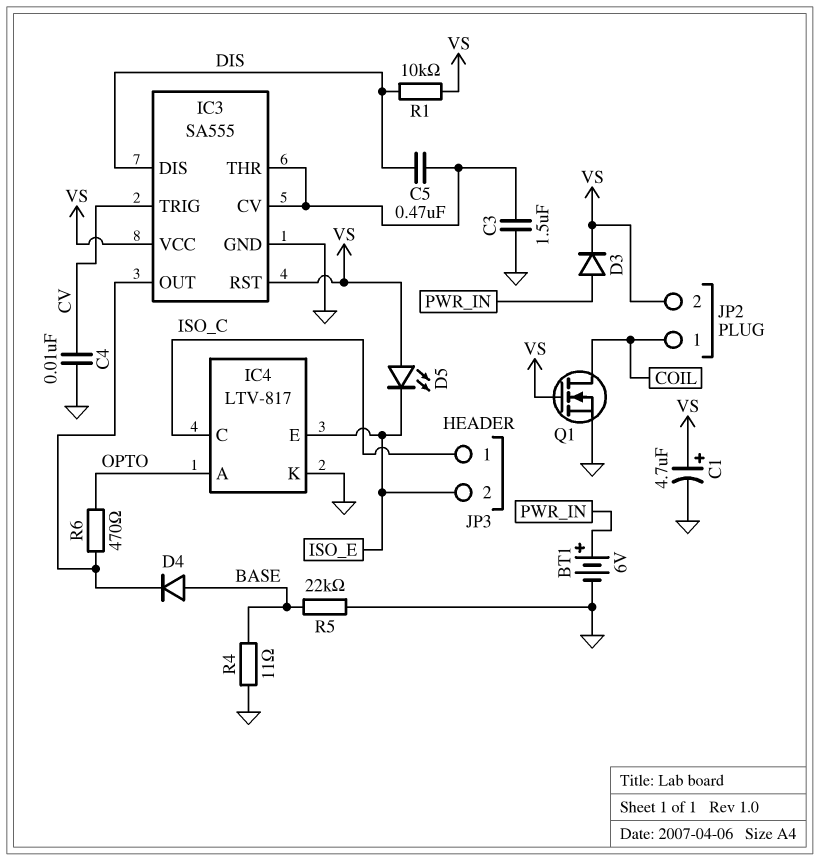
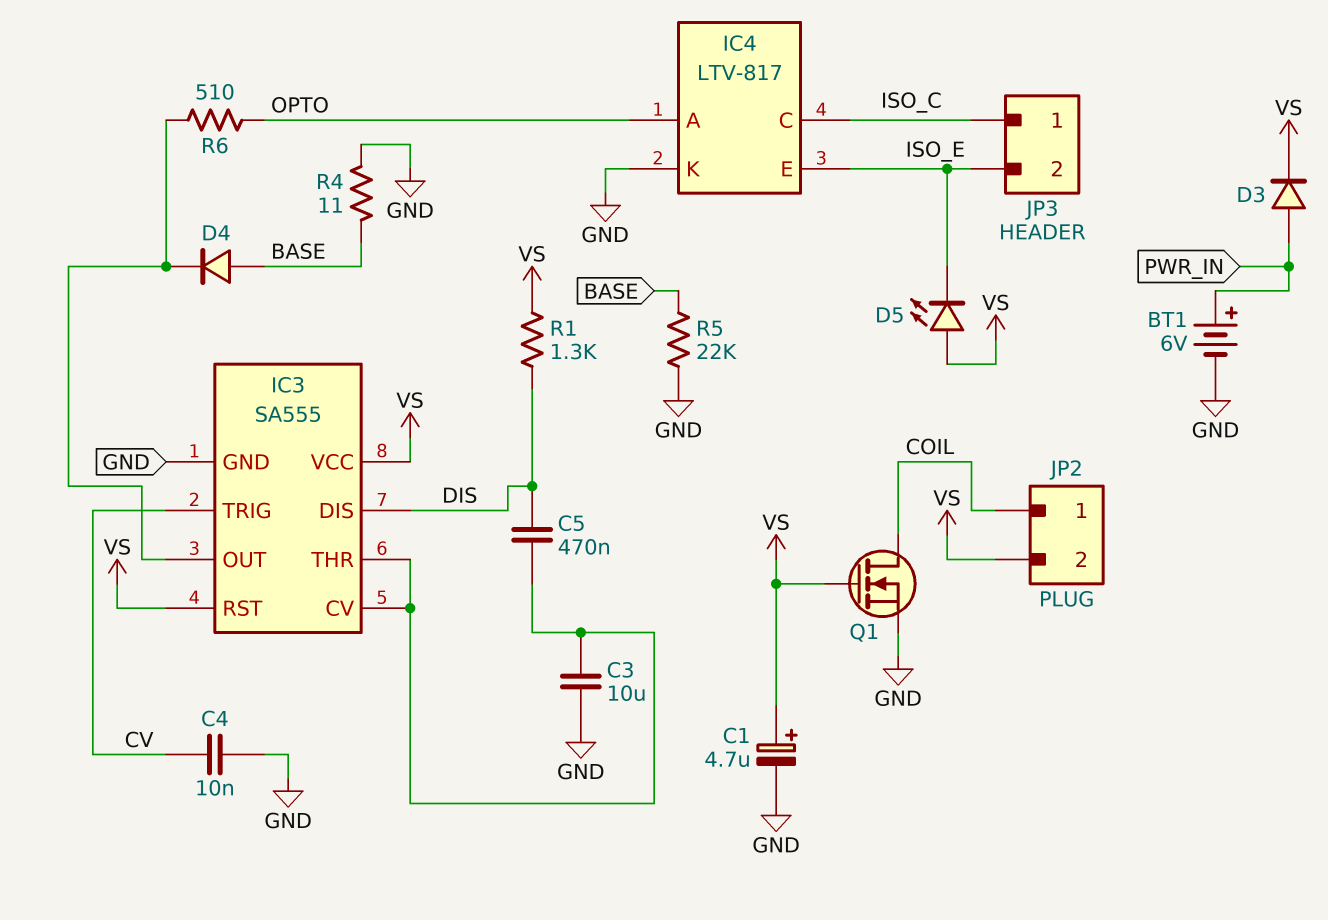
C3: 1.5uF (GND, IC3/CV) -> 10uF (GND, IC3/CV)
R1: 10k (DIS, VS) -> 1.3k (DIS, VS)
R6: 470 (IC3/OUT, OPTO) -> 510 (IC3/OUT, OPTO)

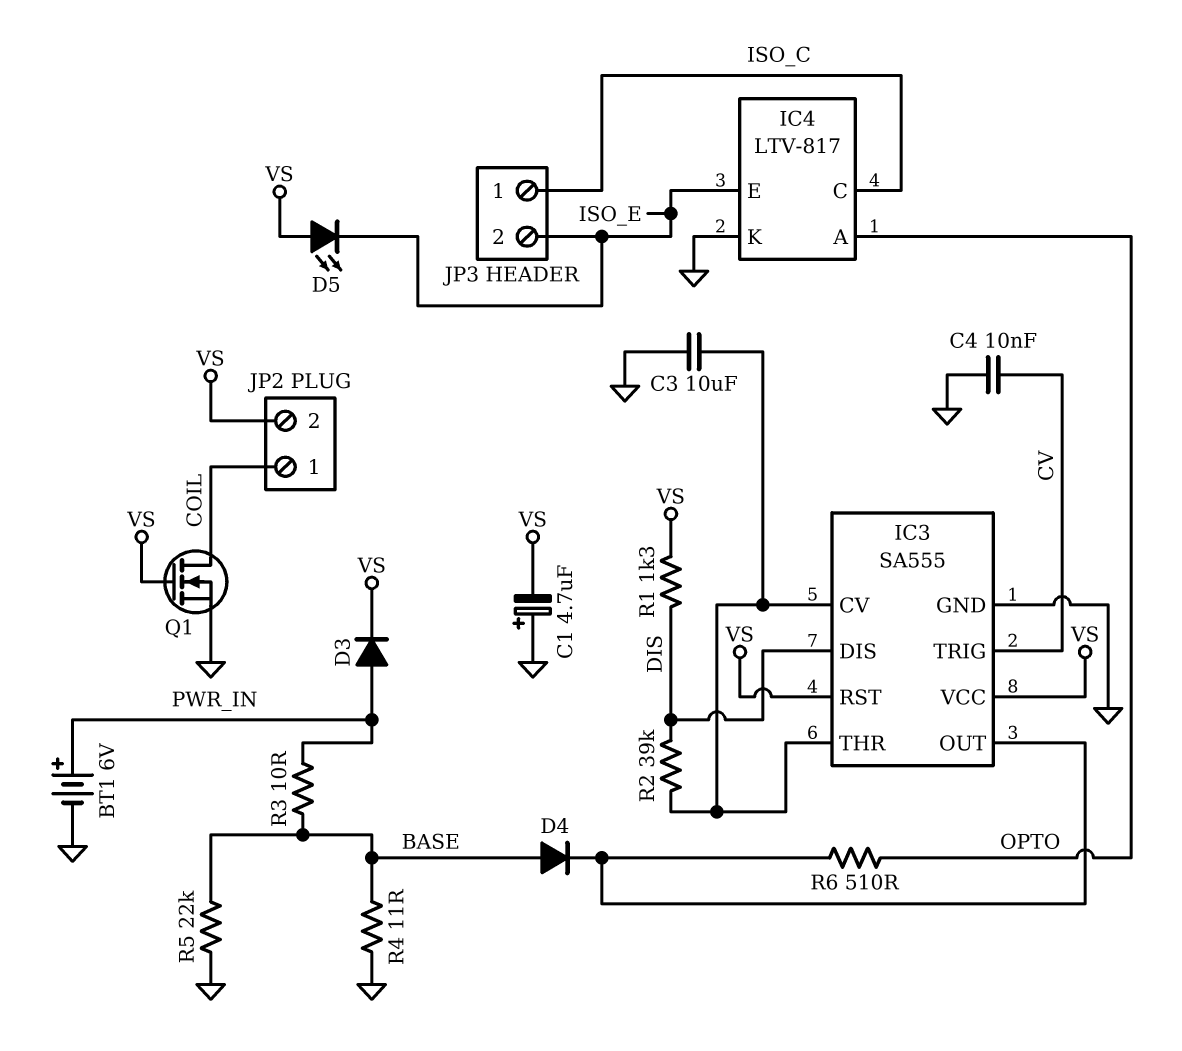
C1: 4.7uF (plus VS, minus GND) -> 4.7uF (plus GND, minus VS)
C5: 470nF (DIS, IC3/CV) -> none
R2: none -> 39k (DIS, IC3/CV)
R3: none -> 10 (BASE, PWR_IN)

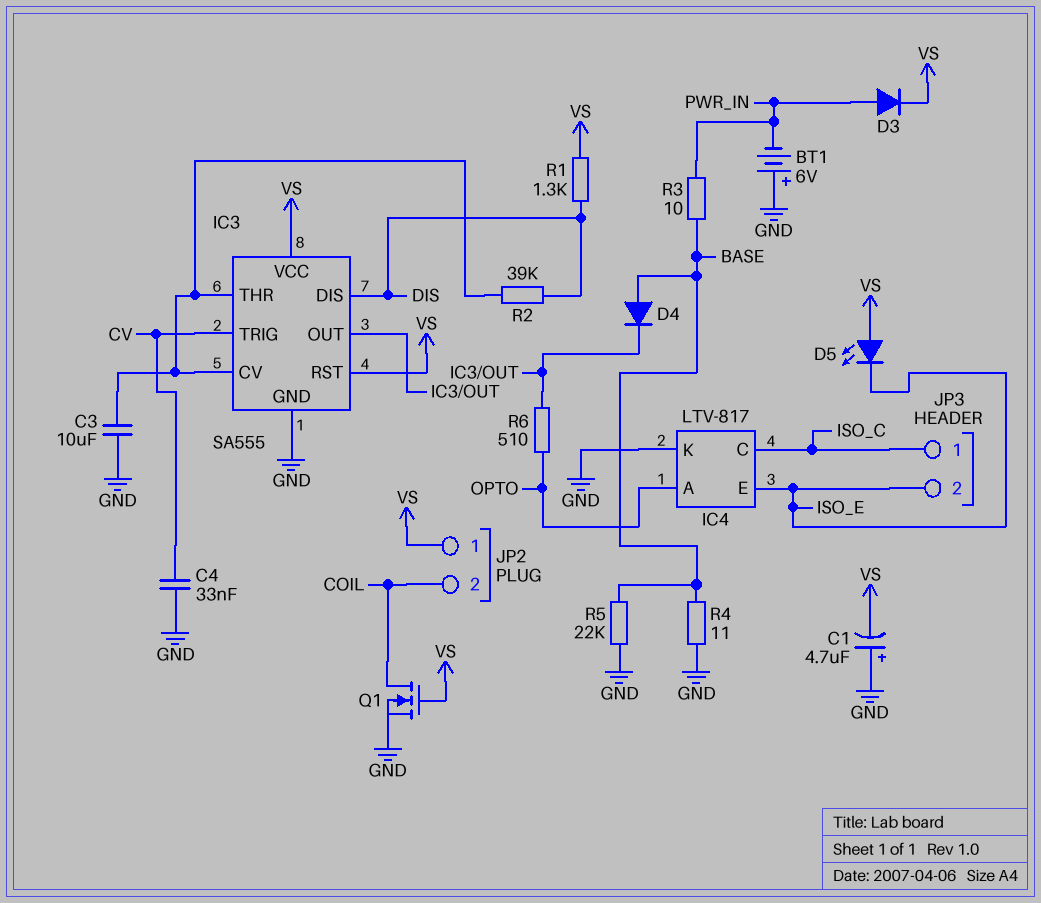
BT1: 6V (plus PWR_IN, minus GND) -> 6V (plus GND, minus PWR_IN)
C4: 10nF (CV, GND) -> 33nF (CV, GND)
JP2 pin 1: COIL -> VS
JP2 pin 2: VS -> COIL

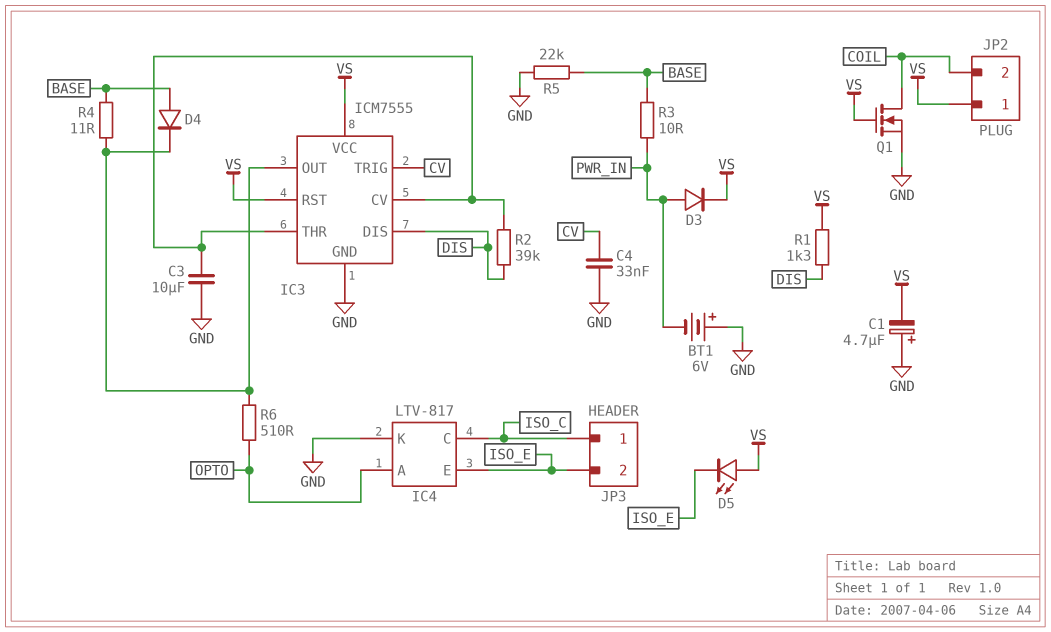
IC3: SA555 -> ICM7555
R4: 11 (BASE, GND) -> 11 (BASE, IC3/OUT)

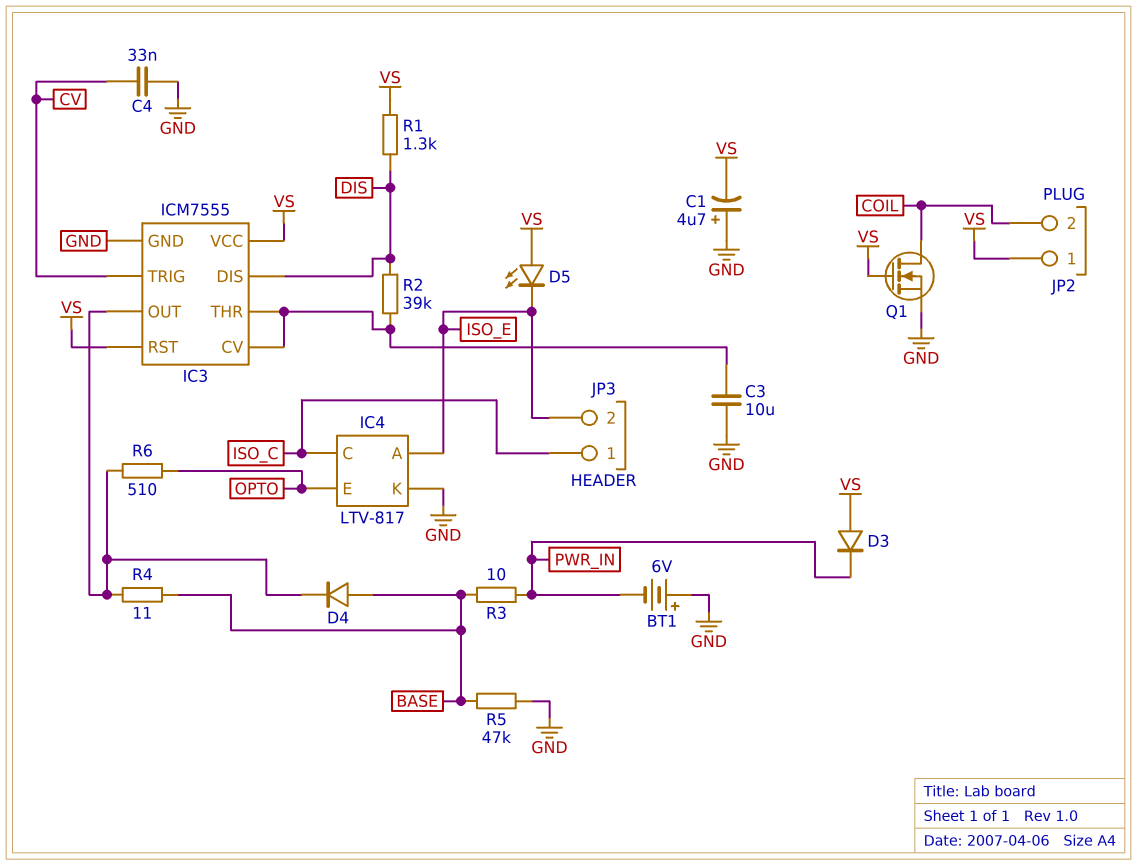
D3: diode (A PWR_IN, K VS) -> diode (A VS, K PWR_IN)
IC4 pin A: OPTO -> ISO_E
IC4 pin E: ISO_E -> OPTO
R5: 22k (BASE, GND) -> 47k (BASE, GND)

